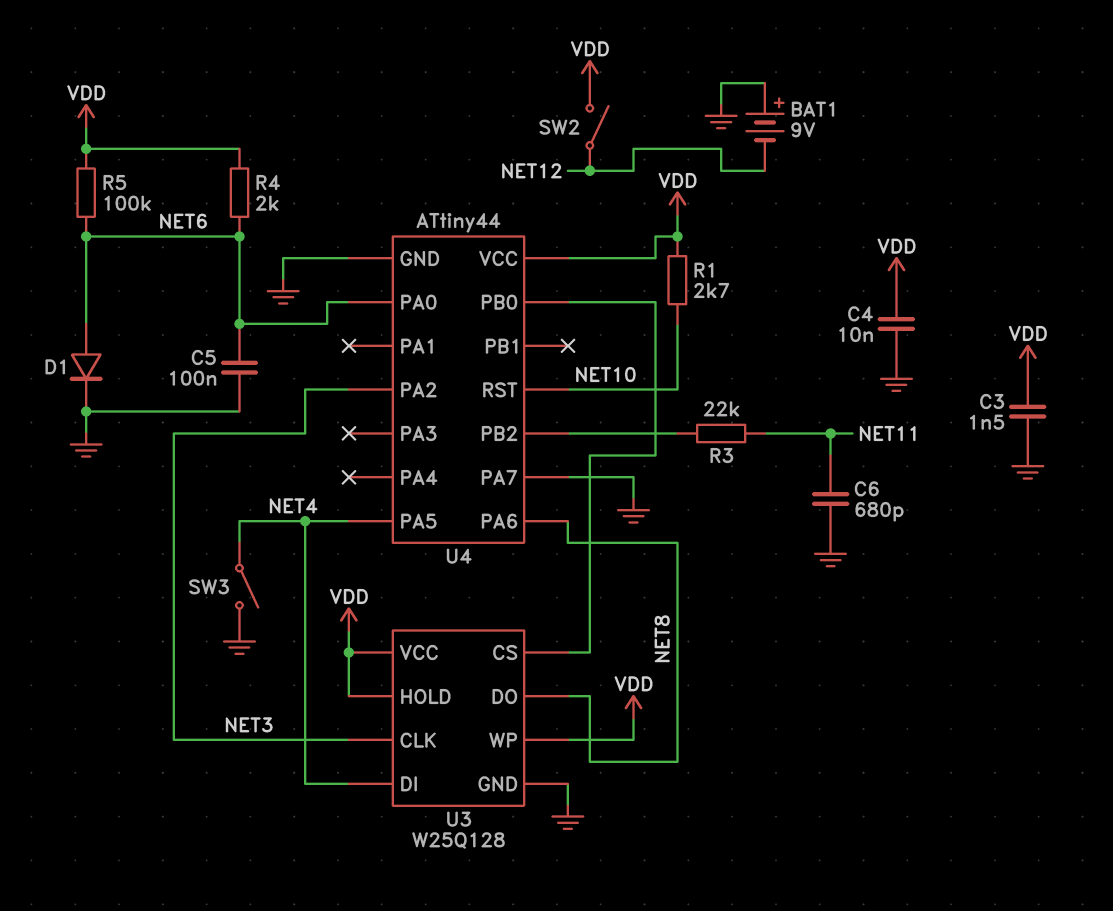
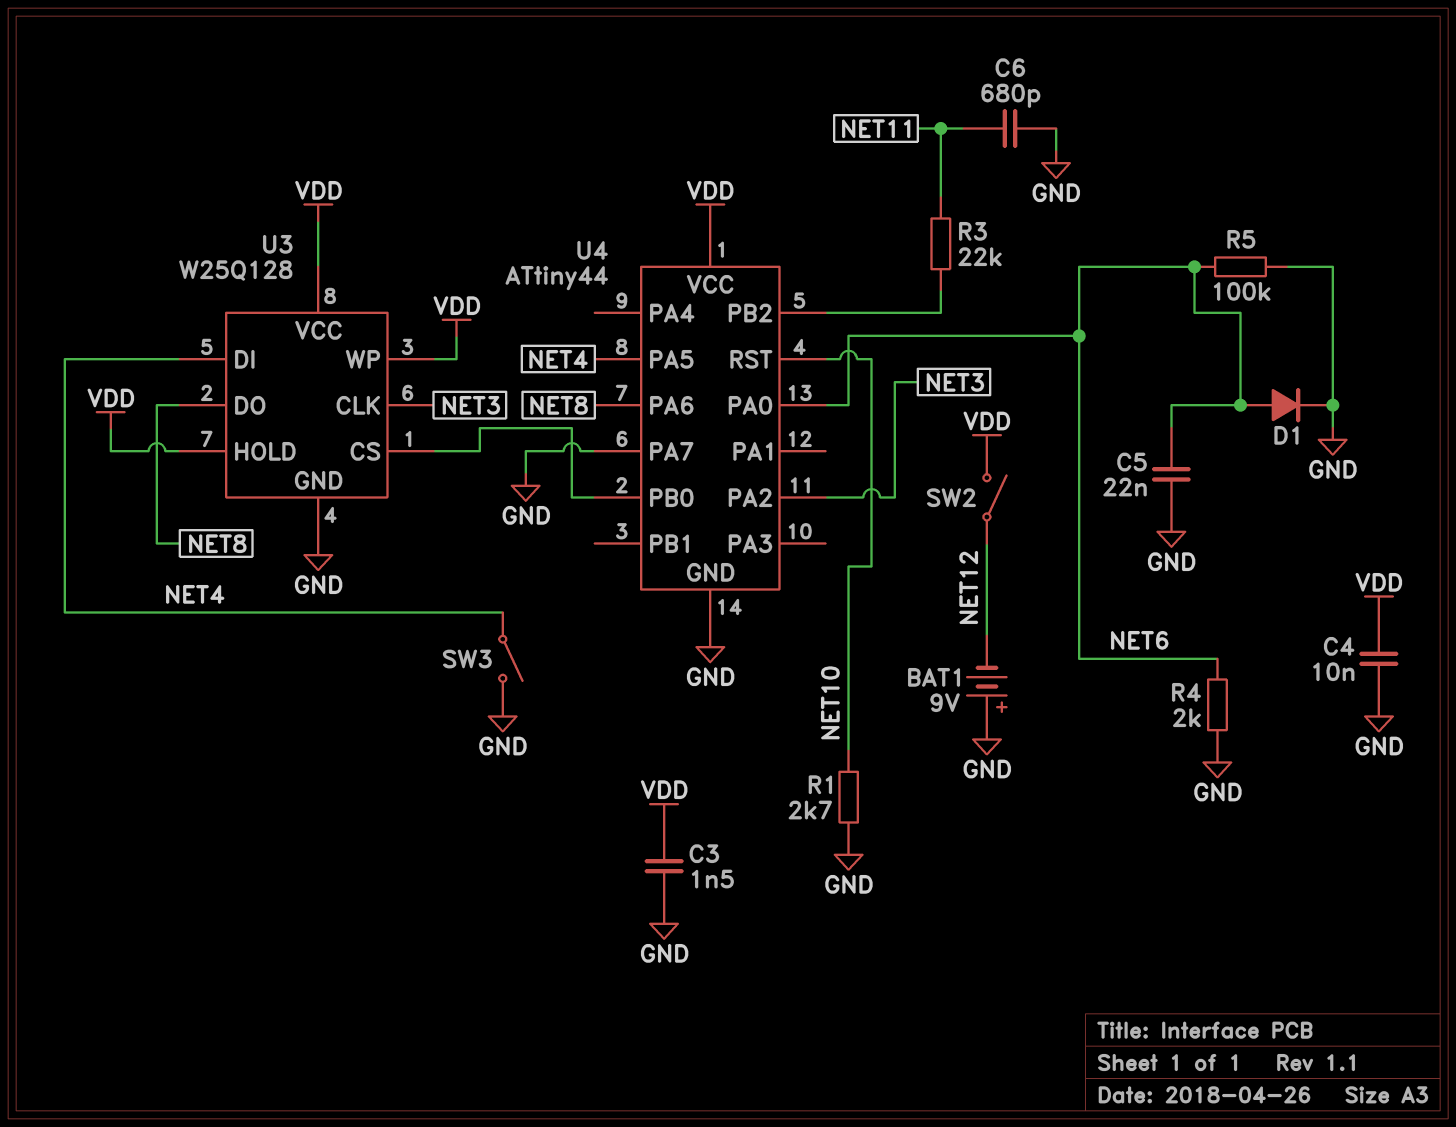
C5: 100nF (GND, NET6) -> 22nF (GND, NET6)
R1: 2.7k (NET10, VDD) -> 2.7k (GND, NET10)
R4: 2k (NET6, VDD) -> 2k (GND, NET6)
R5: 100k (NET6, VDD) -> 100k (GND, NET6)

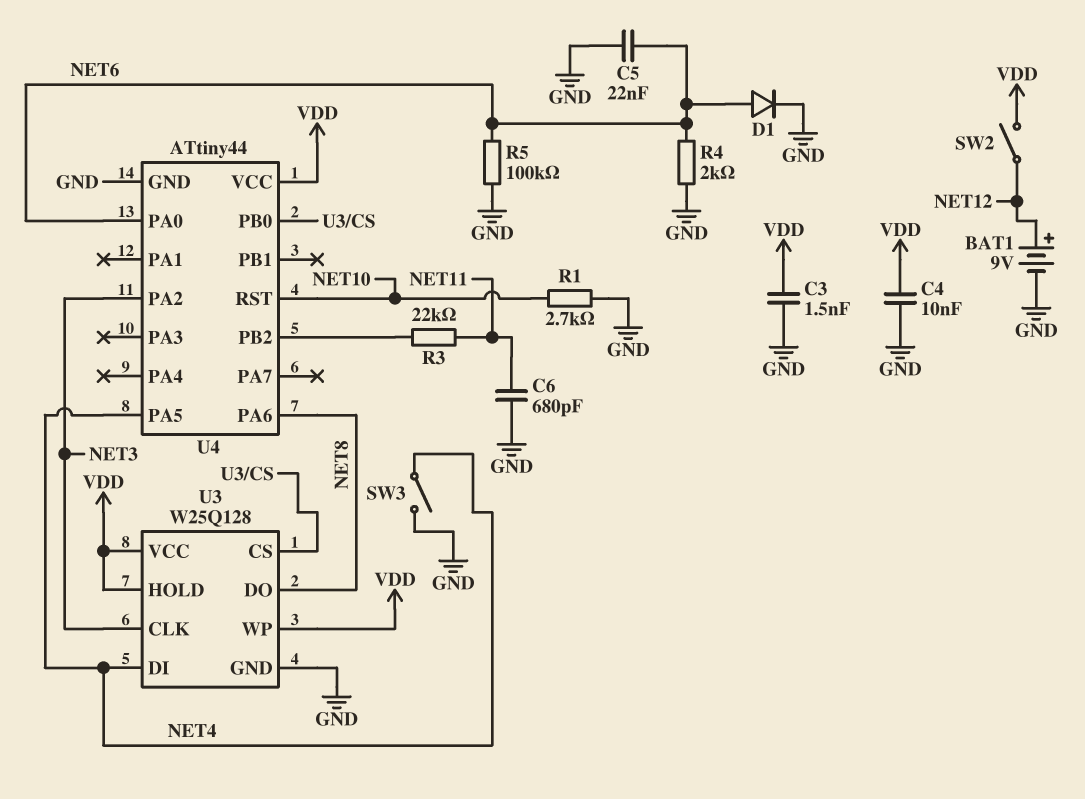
BAT1: 9V (plus GND, minus NET12) -> 9V (plus NET12, minus GND)
U4 pin PA7: GND -> none

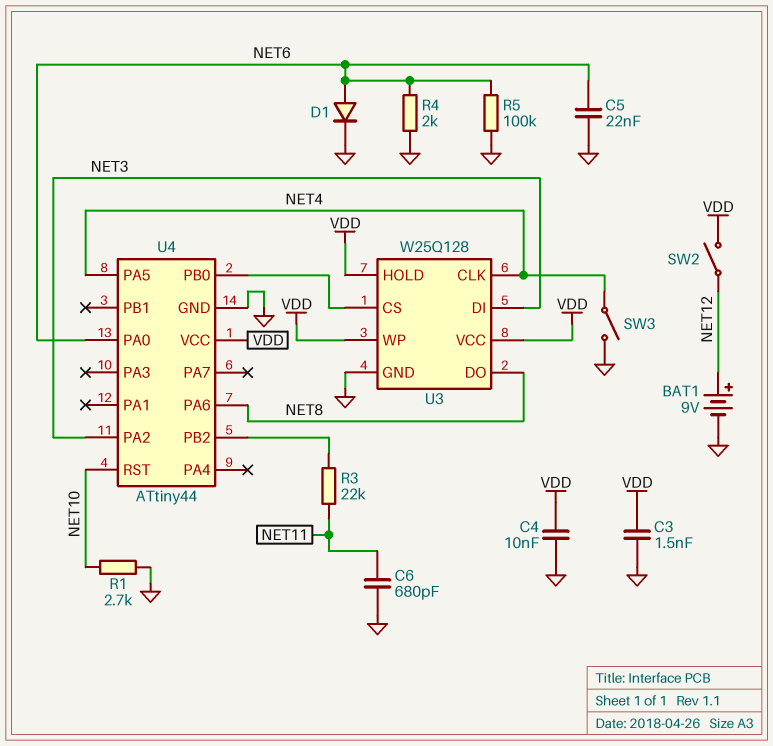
U3 pin CLK: NET3 -> NET4
U3 pin DI: NET4 -> NET3

